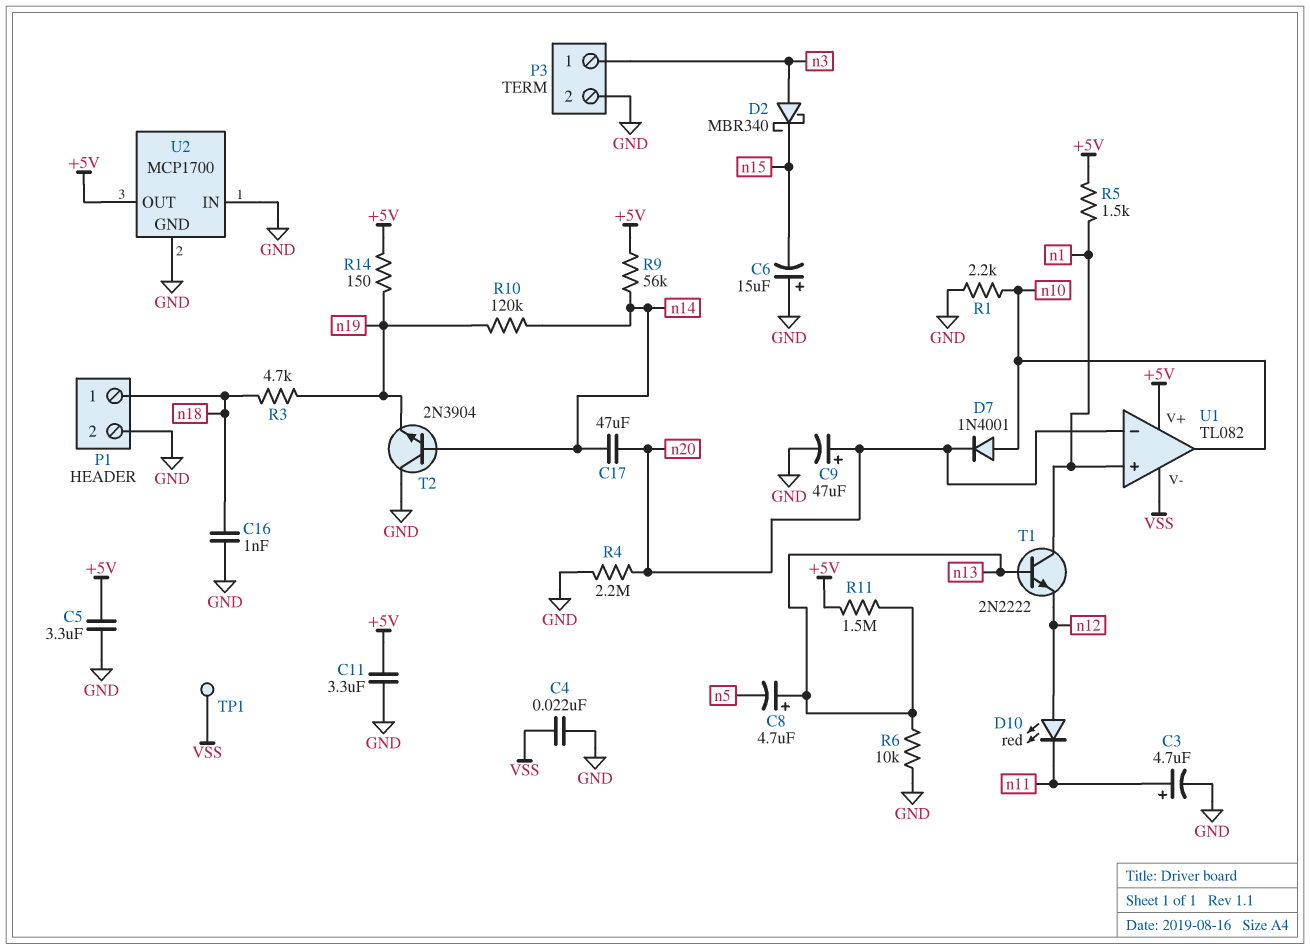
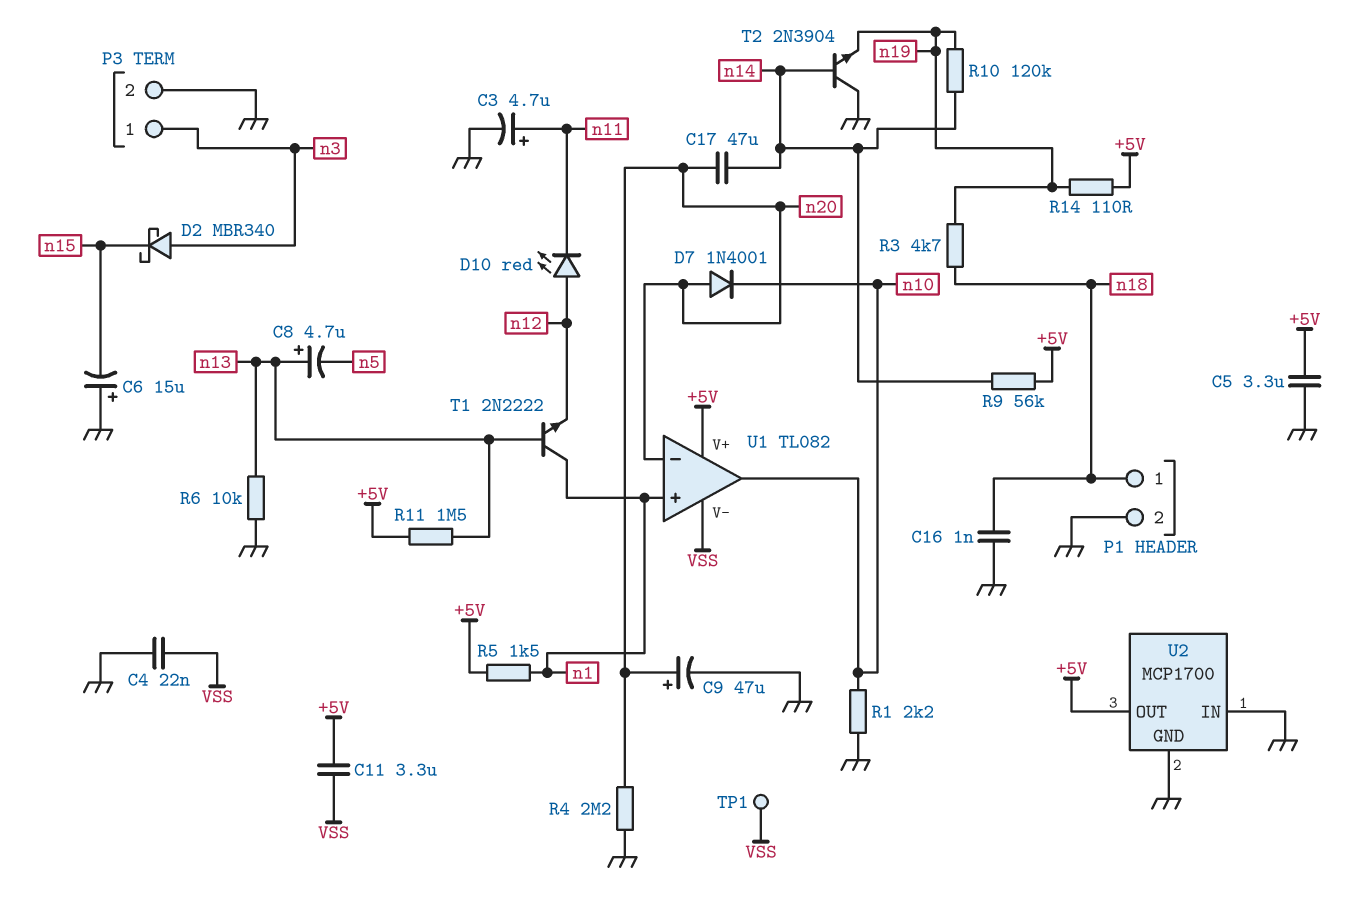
C11: 3.3uF (+5V, GND) -> 3.3uF (+5V, VSS)
D7: diode 1N4001 (A n10, K n20) -> diode 1N4001 (A n20, K n10)
R14: 150 (+5V, n19) -> 110 (+5V, n19)

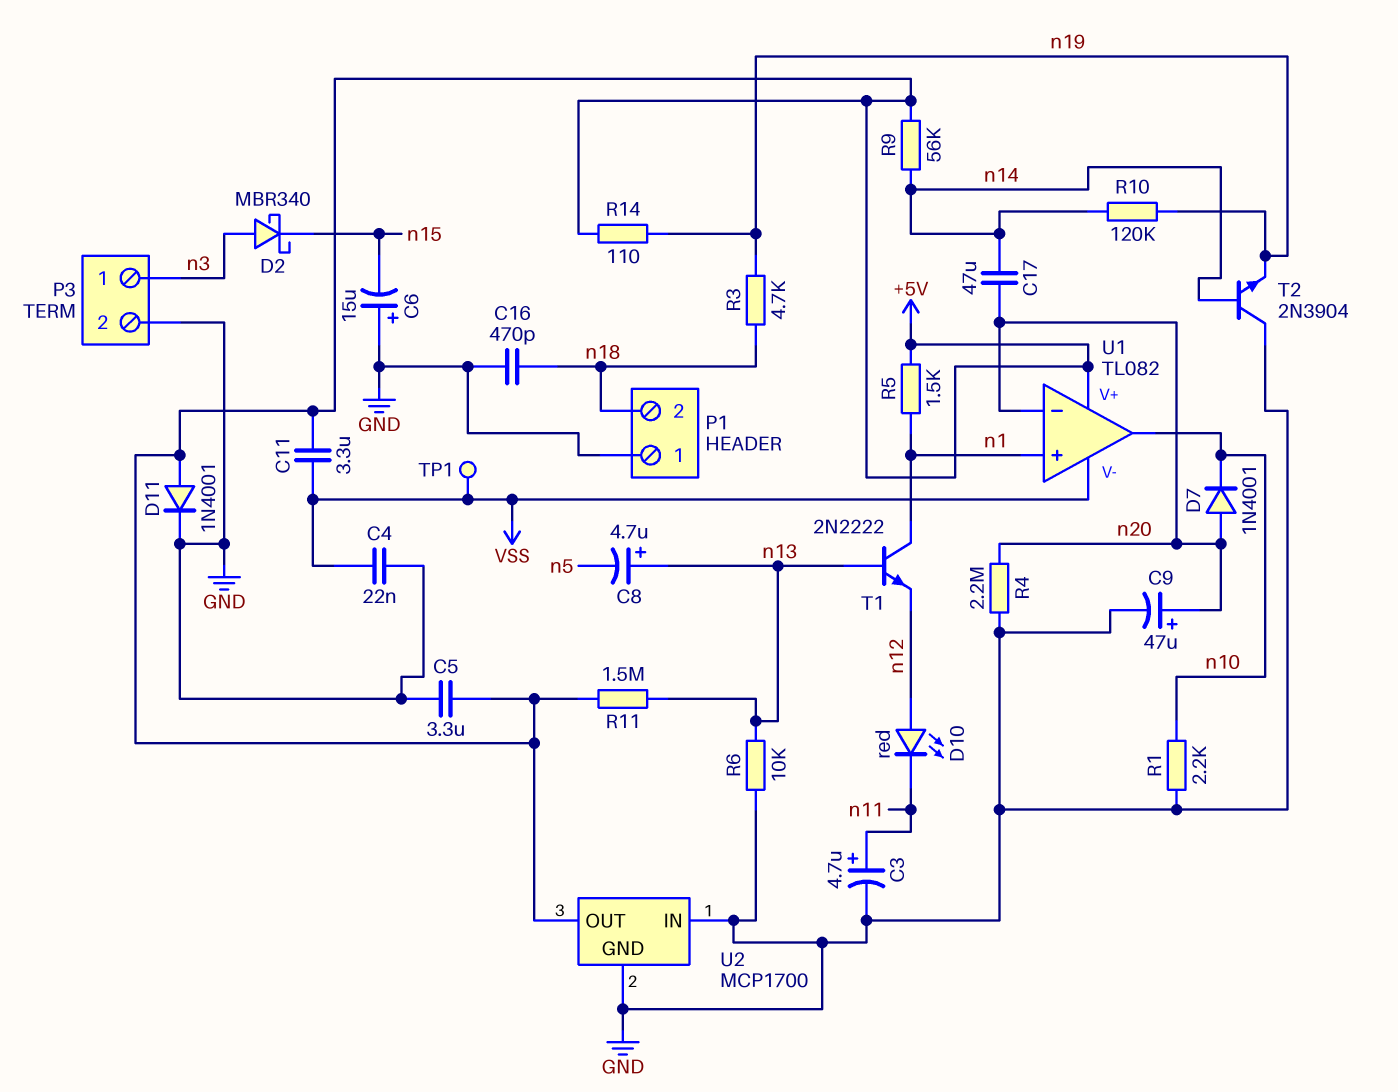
C16: 1nF (GND, n18) -> 470pF (GND, n18)
D11: none -> diode 1N4001 (A +5V, K GND)
P1 pin 1: n18 -> GND
P1 pin 2: GND -> n18

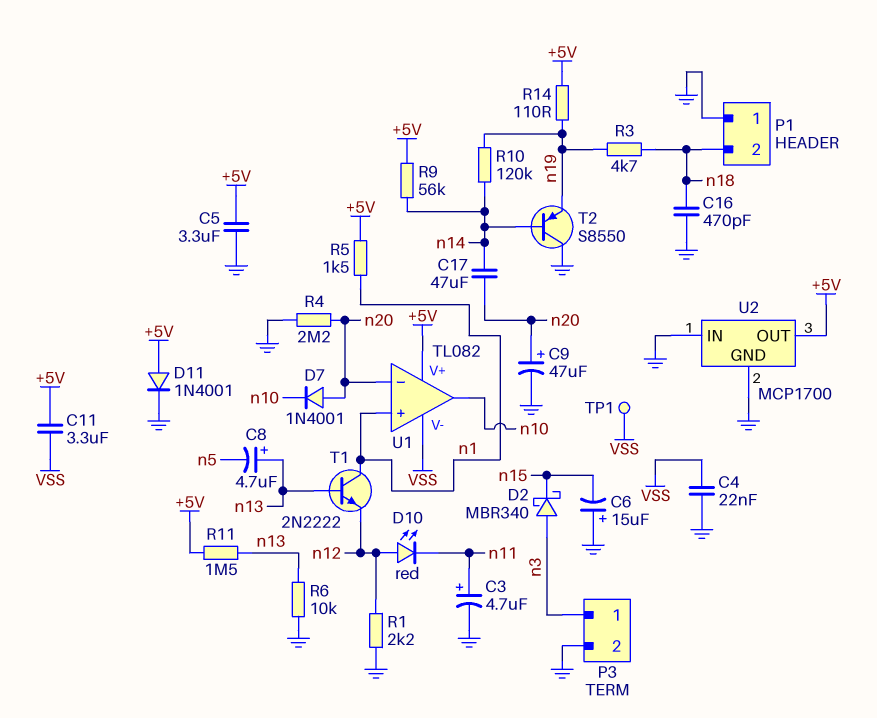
R1: 2.2k (GND, n10) -> 2.2k (GND, n12)
T2: NPN 2N3904 (B n14, C GND, E n19) -> PNP S8550 (B n14, C GND, E n19)

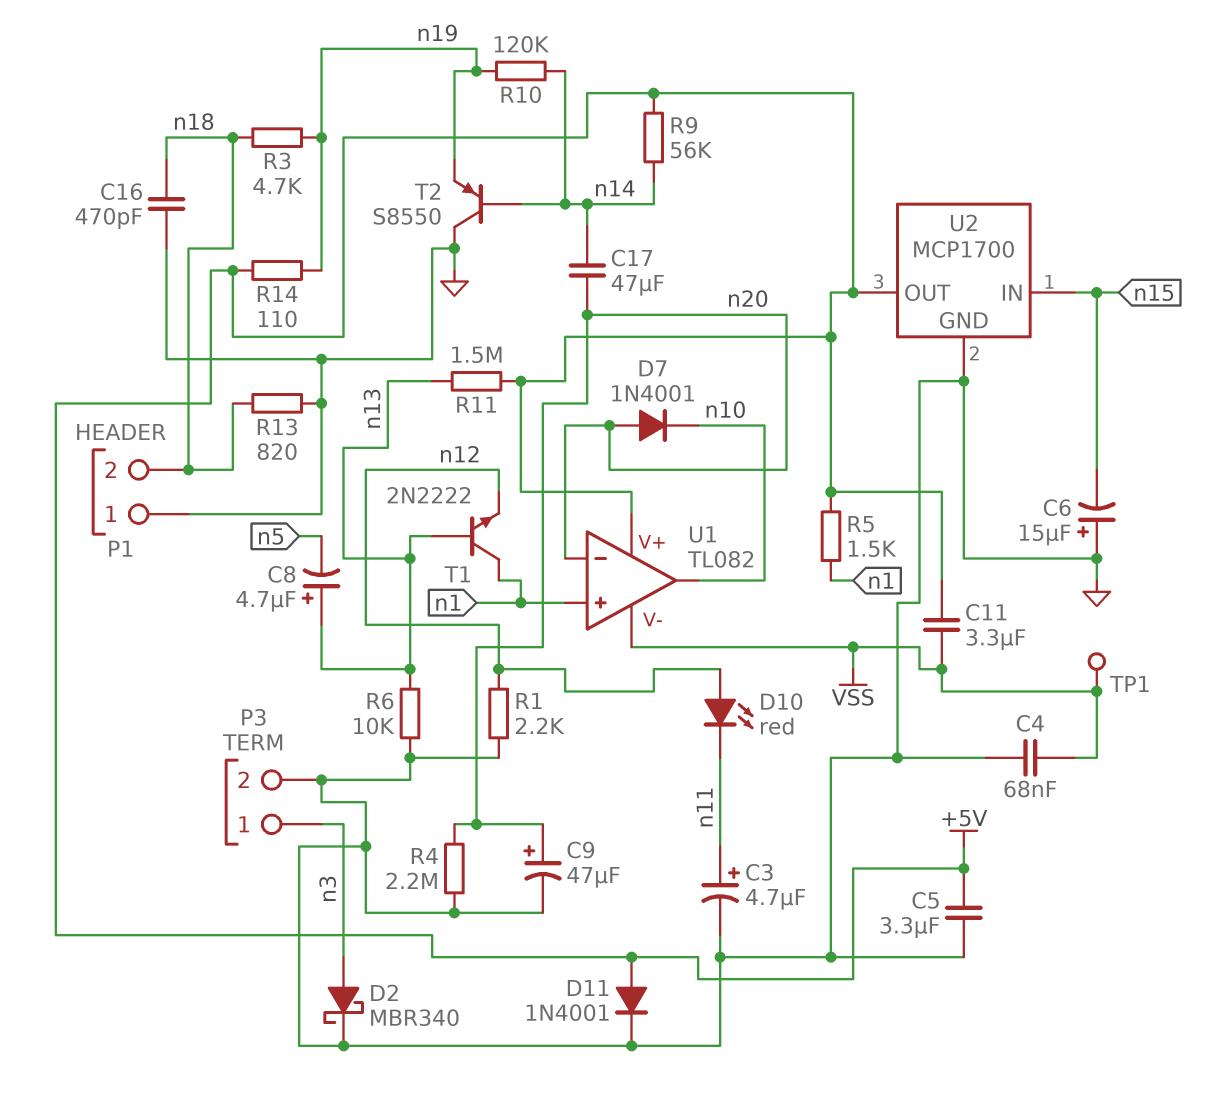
C4: 22nF (GND, VSS) -> 68nF (GND, VSS)
D2: schottky MBR340 (A n3, K n15) -> schottky MBR340 (A n3, K GND)
R13: none -> 820 (GND, n18)
U2 pin IN: GND -> n15

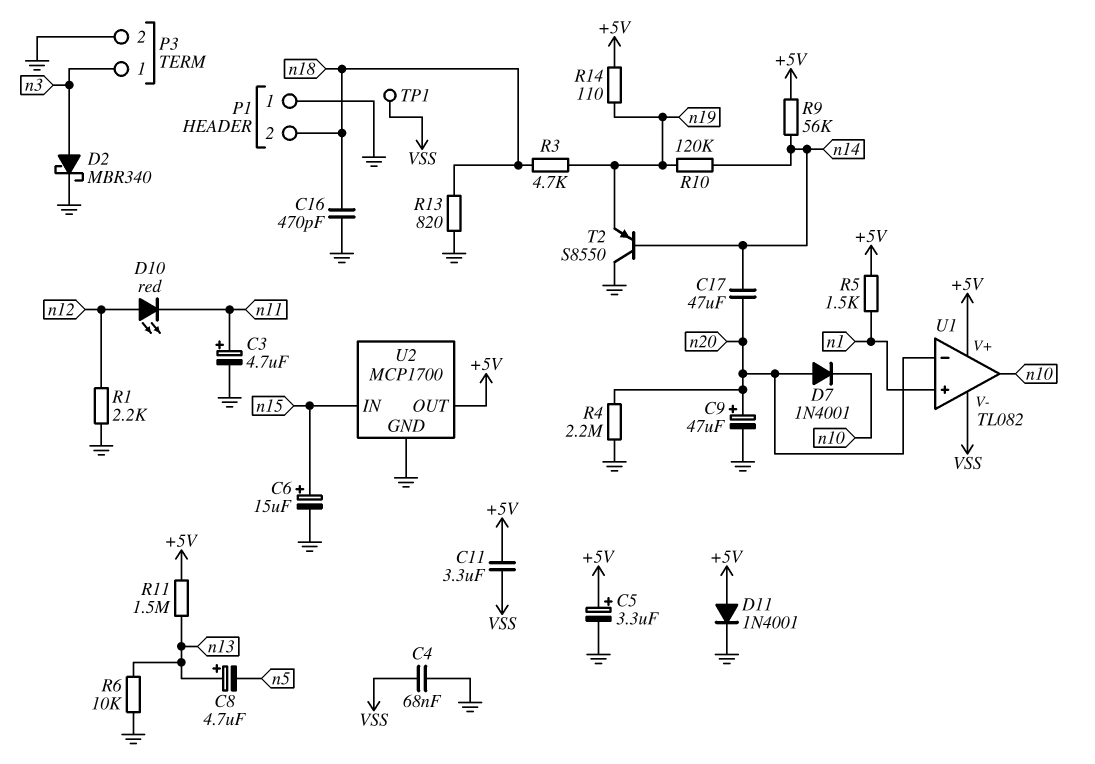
C5: 3.3uF (+5V, GND) -> 3.3uF (plus +5V, minus GND)
C6: 15uF (plus GND, minus n15) -> 15uF (plus n15, minus GND)
T1: NPN 2N2222 (B n13, C n1, E n12) -> none

